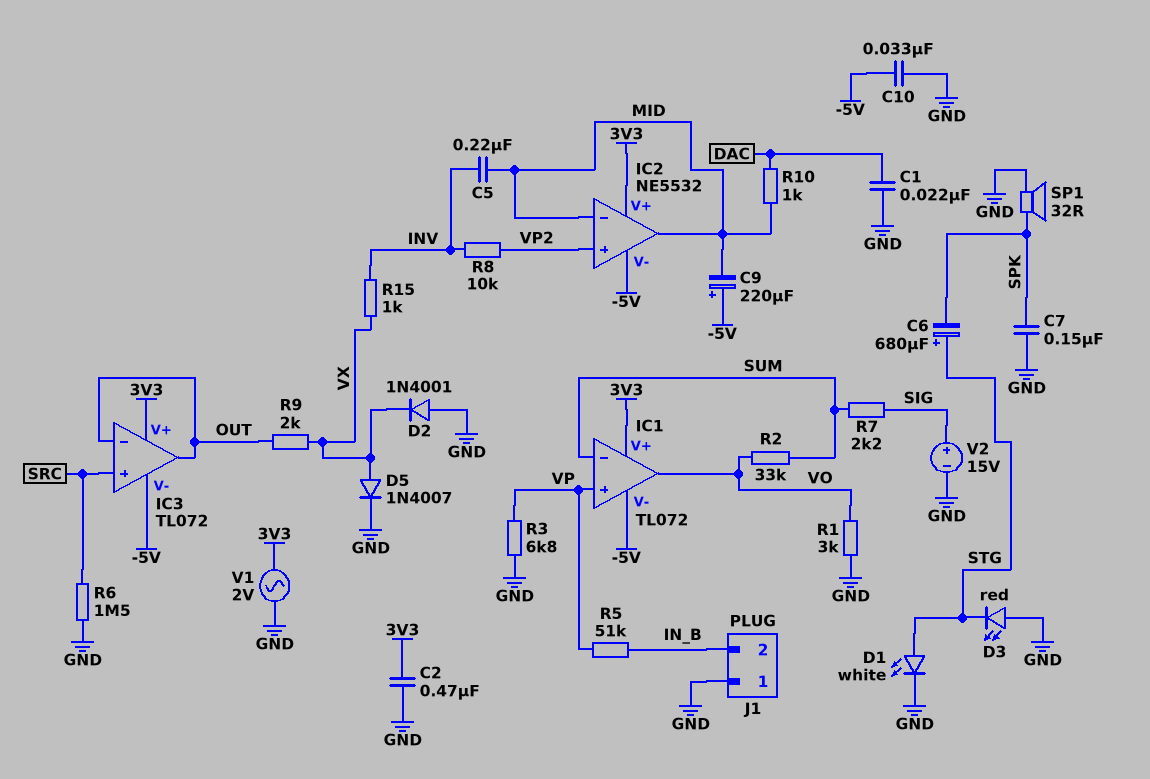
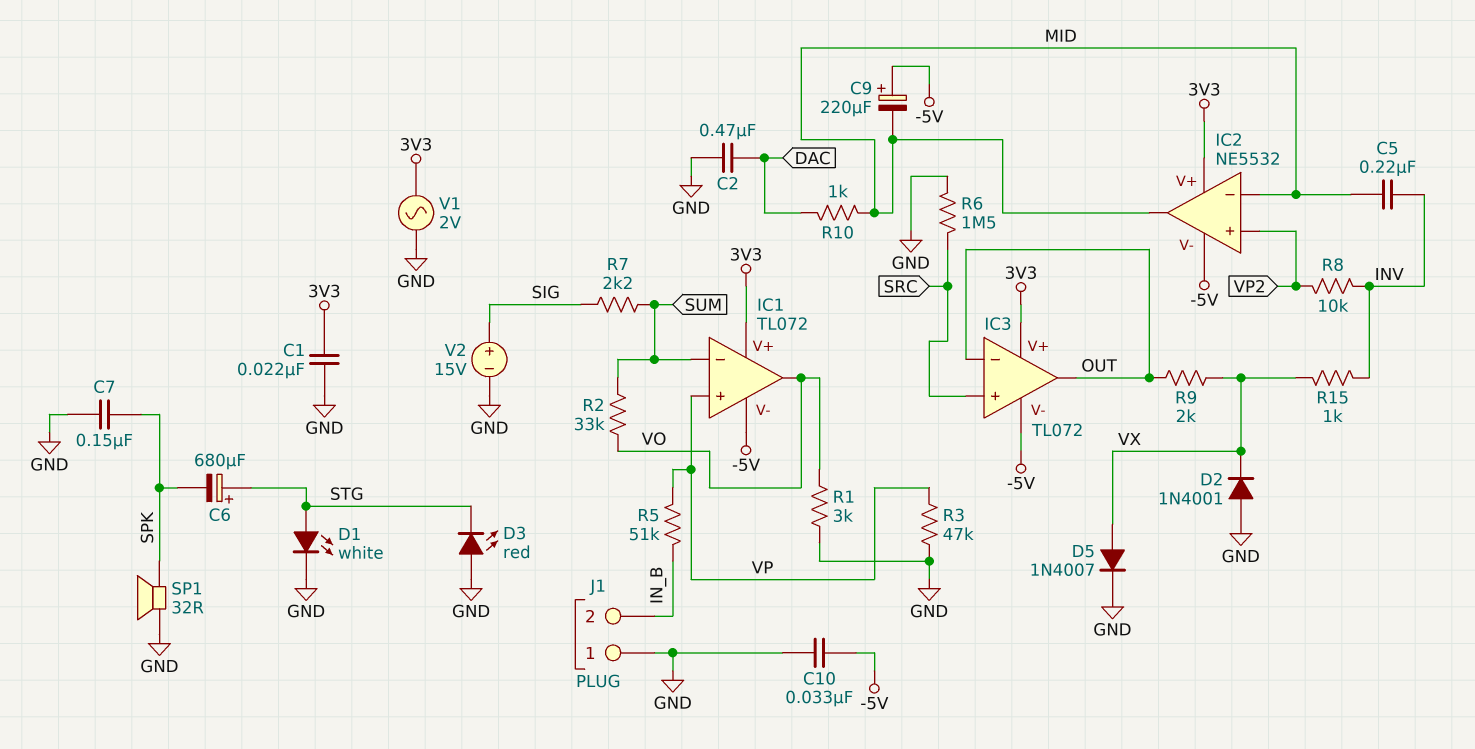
C1: 22nF (DAC, GND) -> 22nF (3V3, GND)
C2: 470nF (3V3, GND) -> 470nF (DAC, GND)
R3: 6.8k (GND, VP) -> 47k (GND, VP)

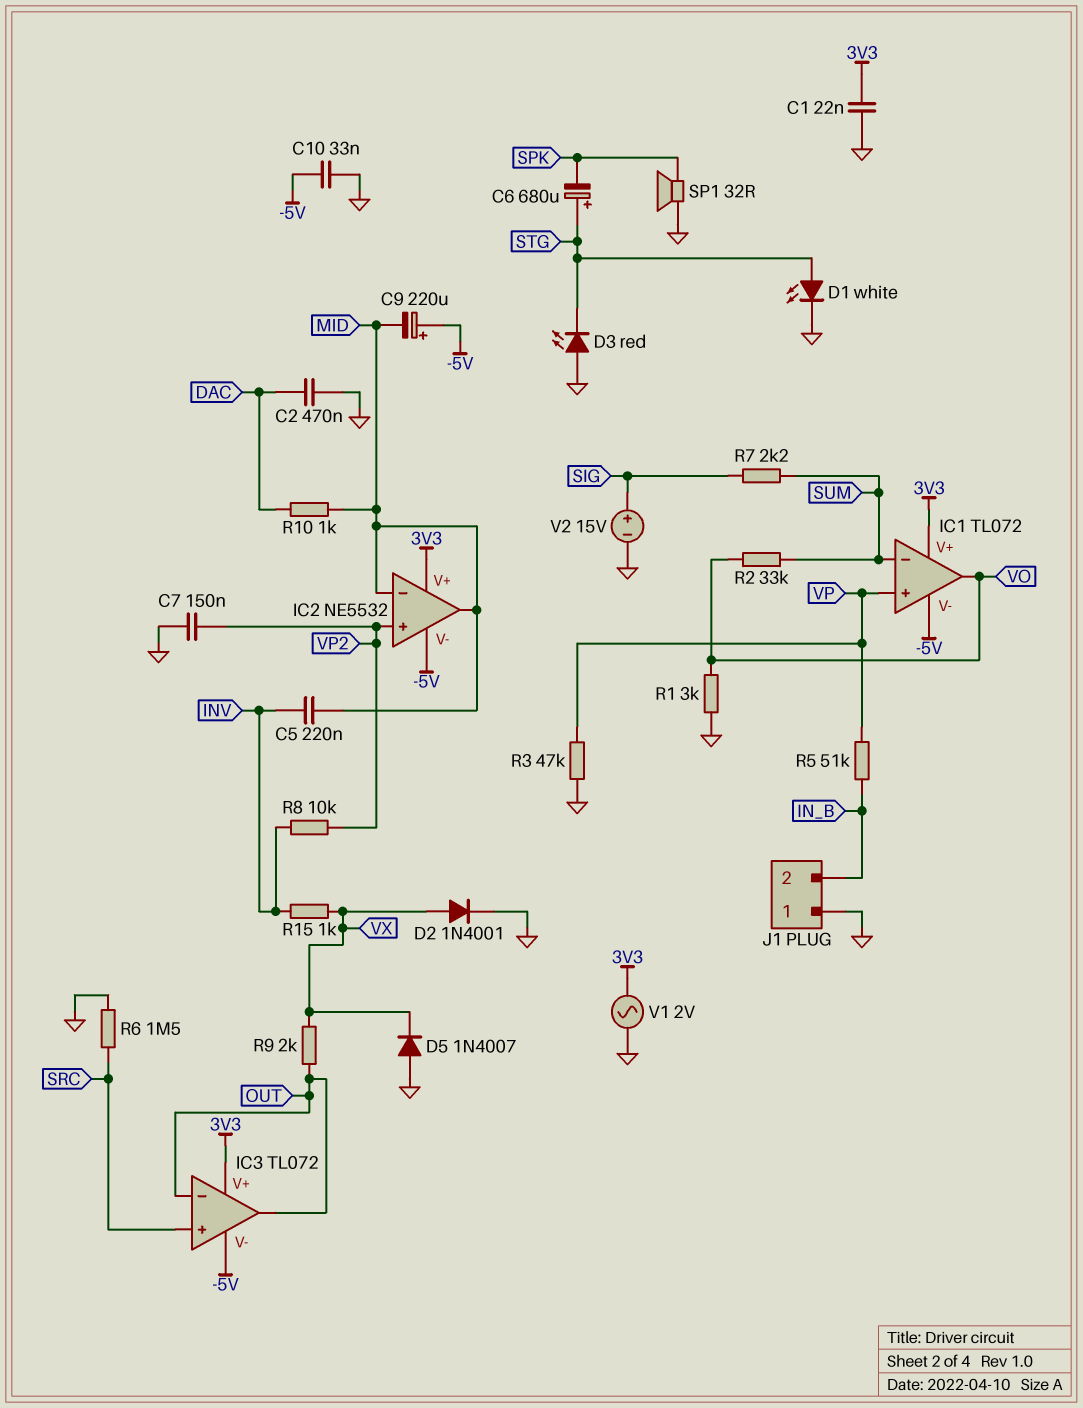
C7: 150nF (GND, SPK) -> 150nF (GND, VP2)
D2: diode 1N4001 (A GND, K VX) -> diode 1N4001 (A VX, K GND)
D5: diode 1N4007 (A VX, K GND) -> diode 1N4007 (A GND, K VX)

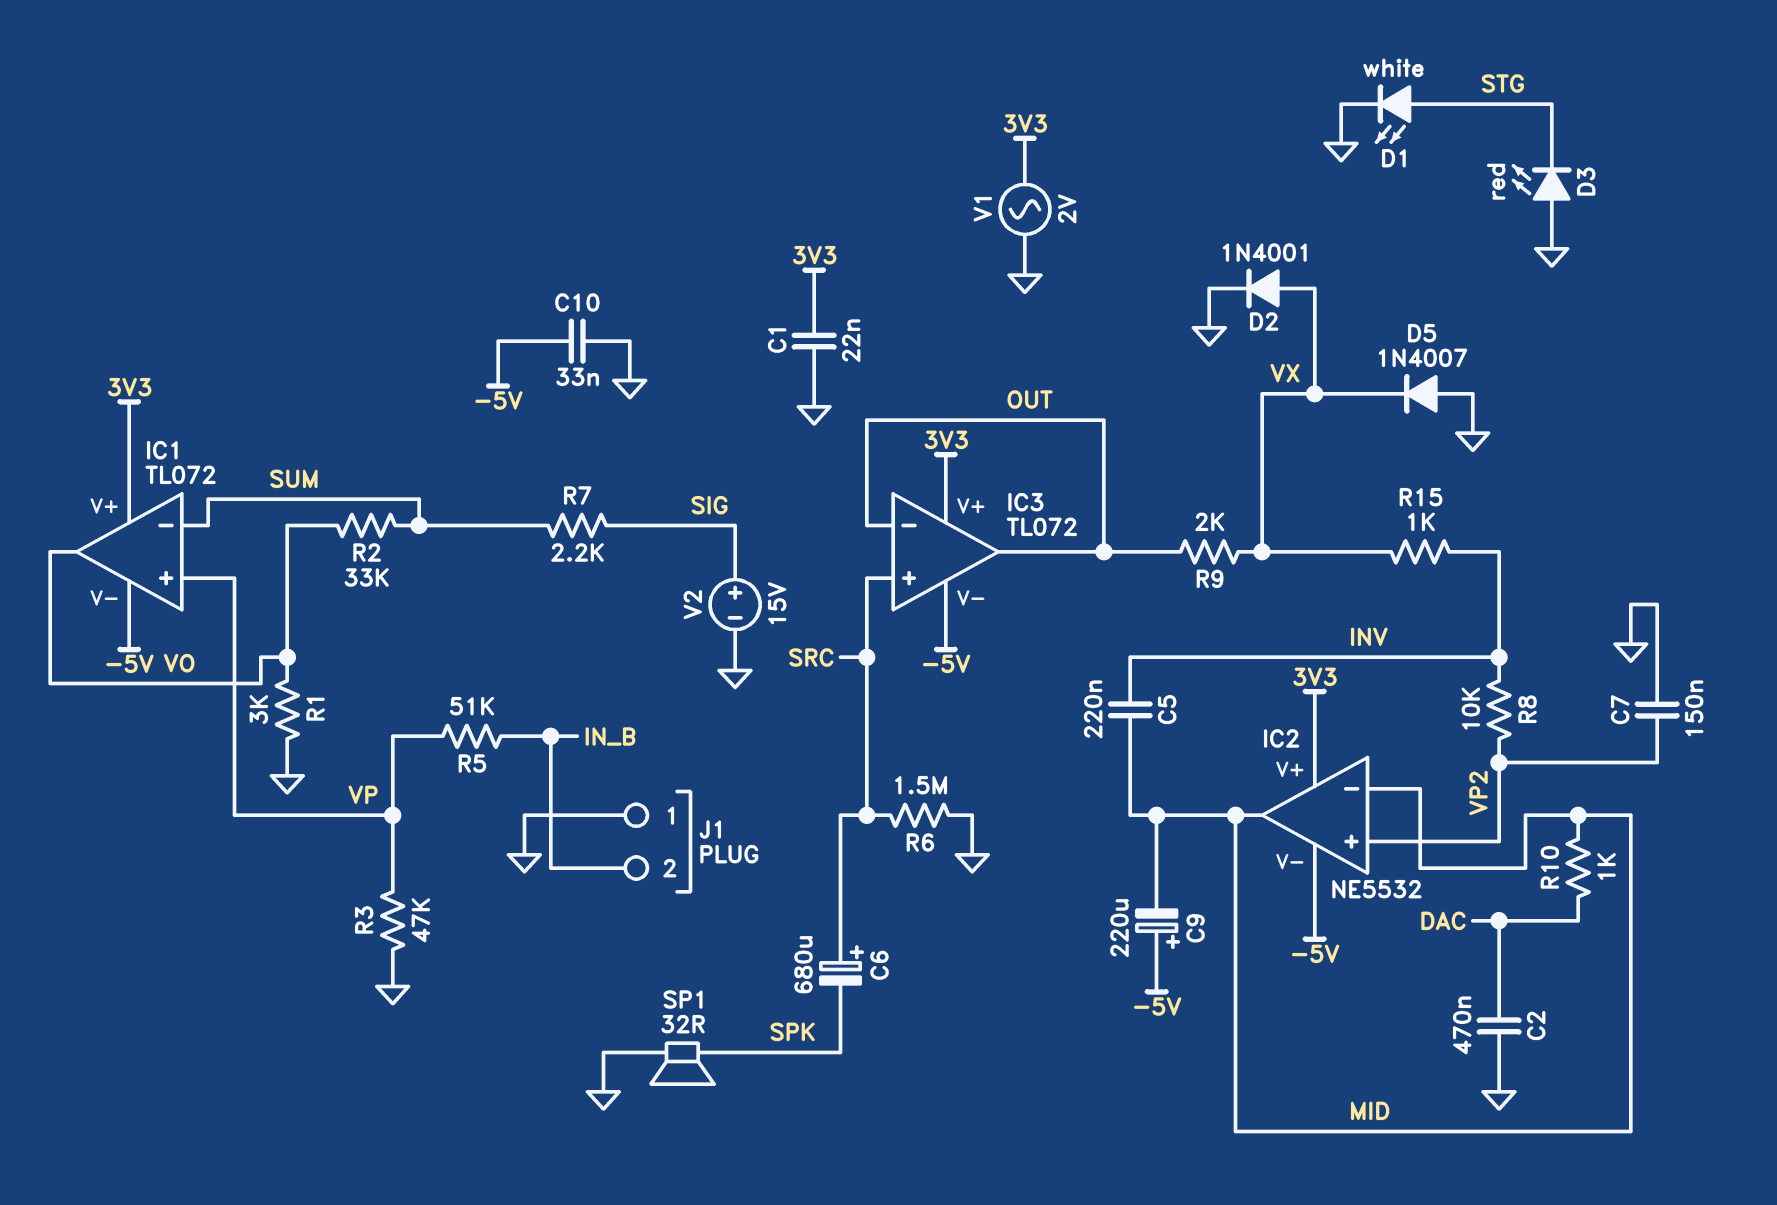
C6: 680uF (plus STG, minus SPK) -> 680uF (plus SRC, minus SPK)

